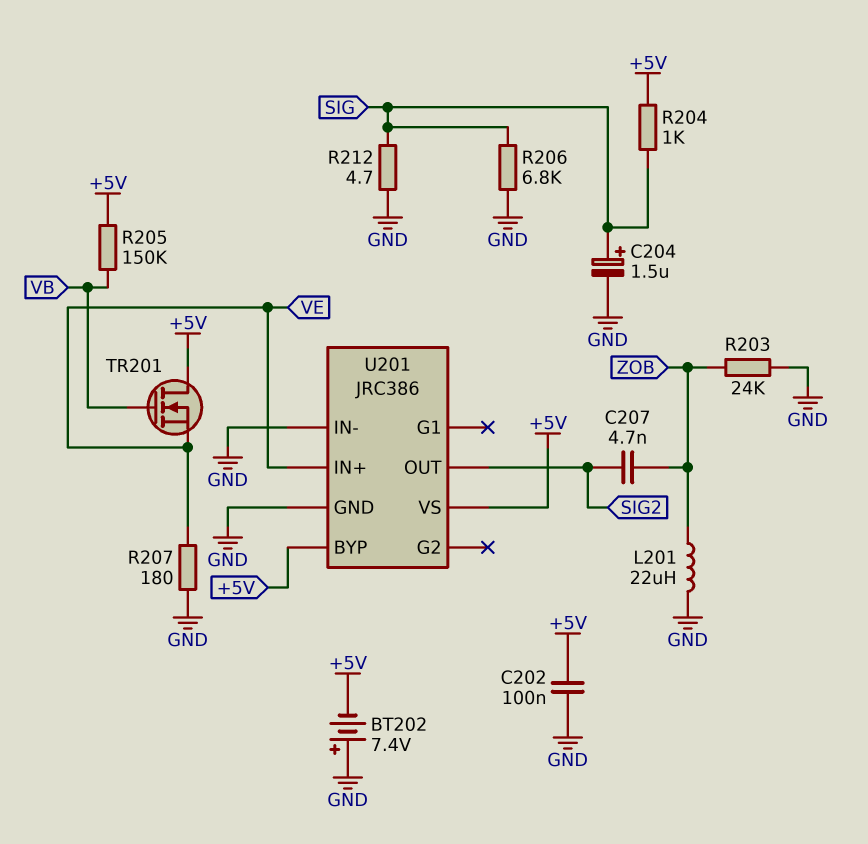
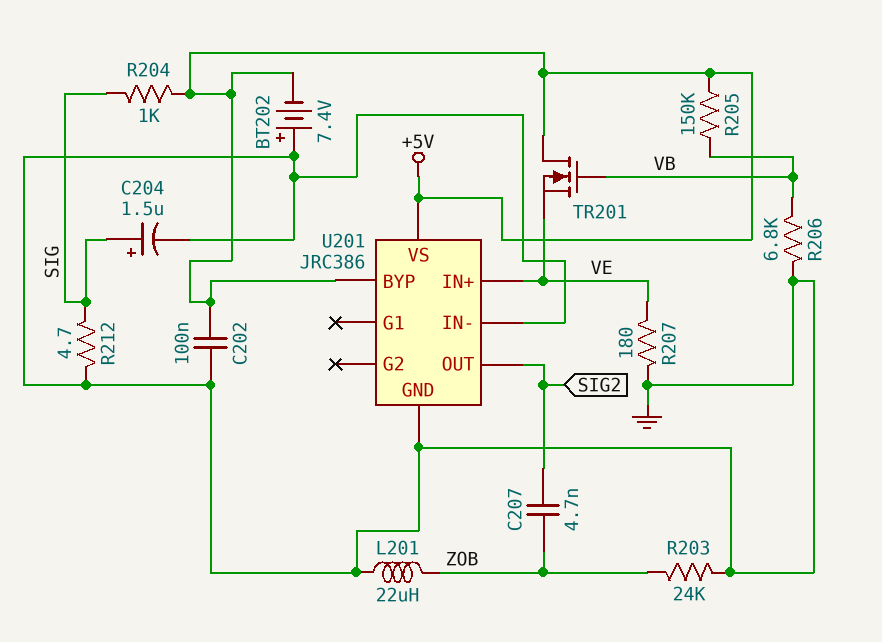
R206: 6.8k (GND, SIG) -> 6.8k (GND, VB)

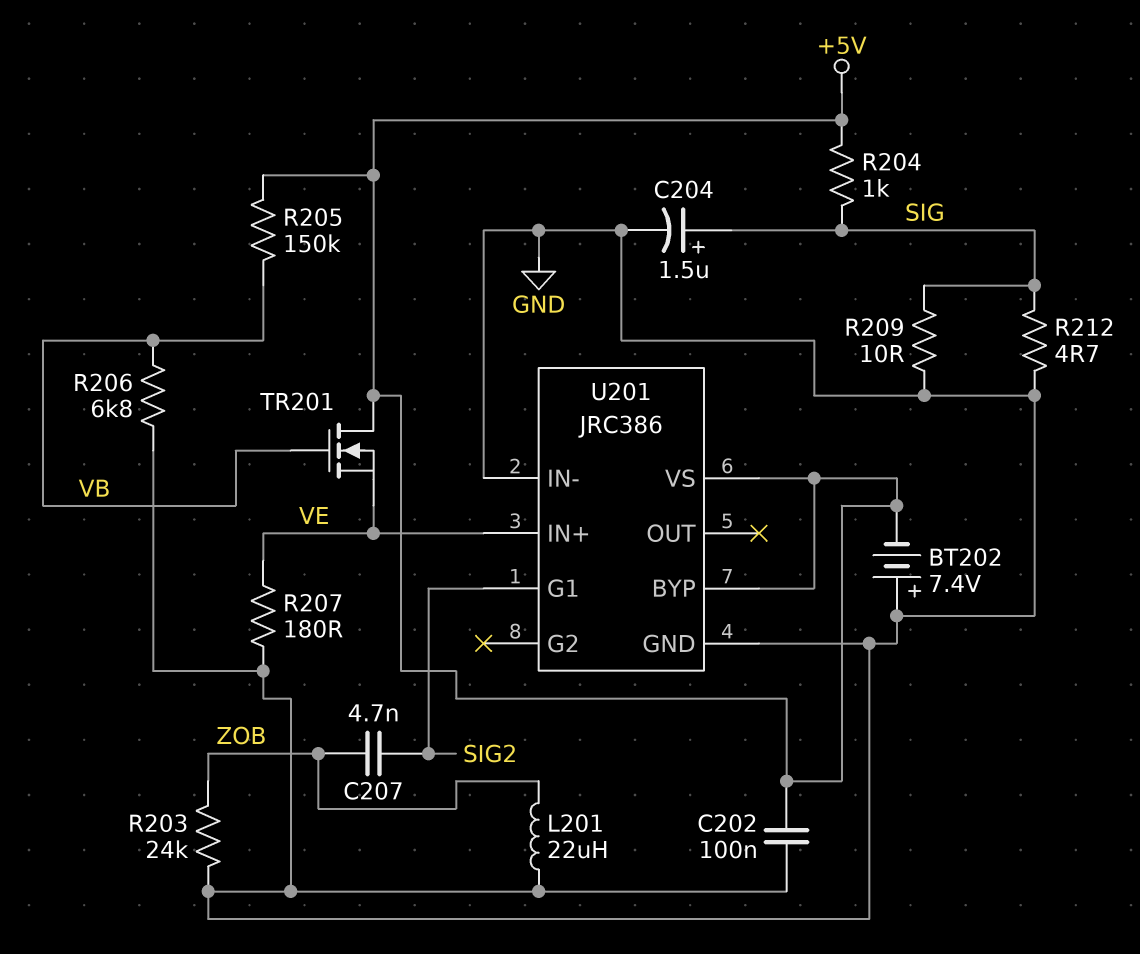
R209: none -> 10 (GND, SIG)
U201 pin G1: none -> SIG2
U201 pin OUT: SIG2 -> none

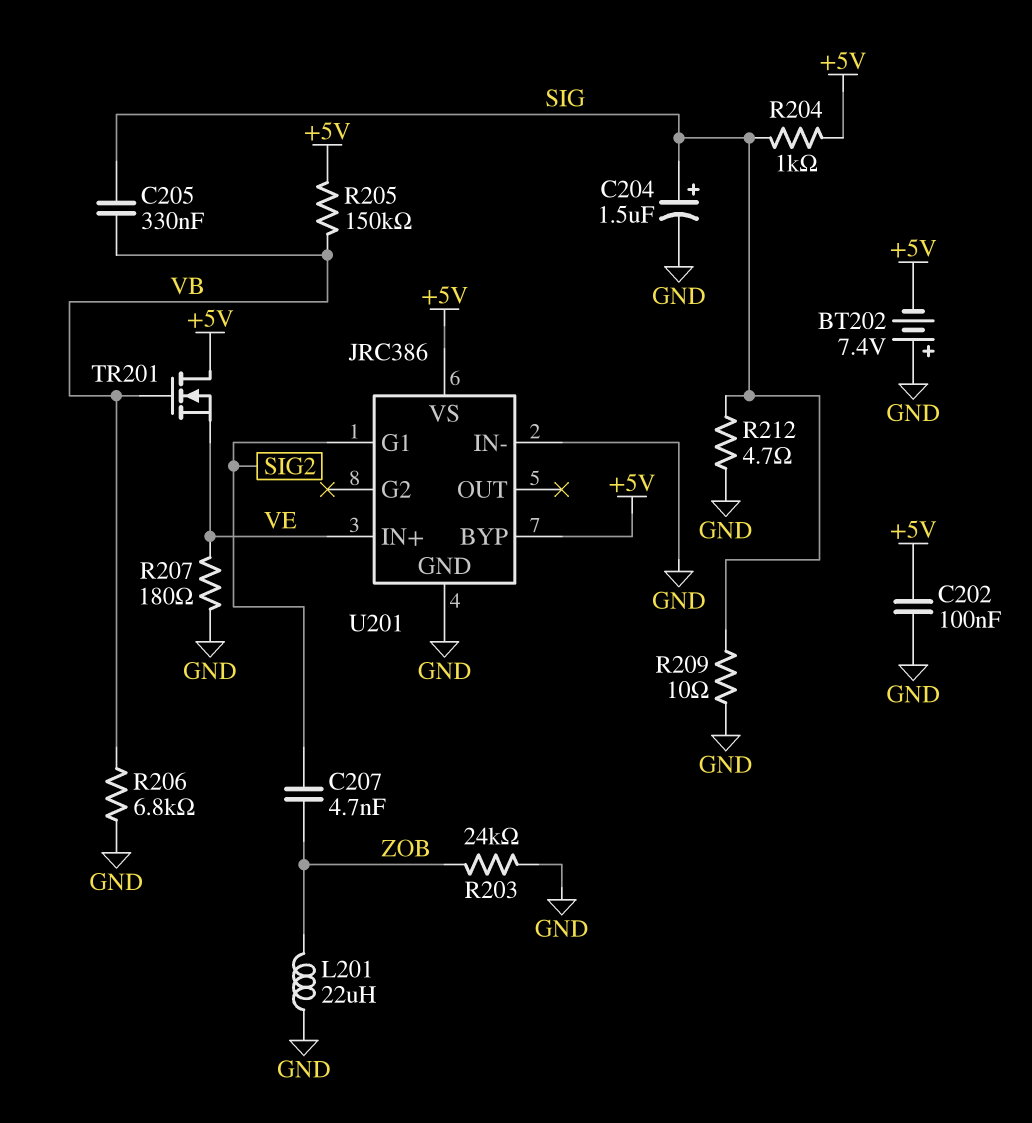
C205: none -> 330nF (SIG, VB)

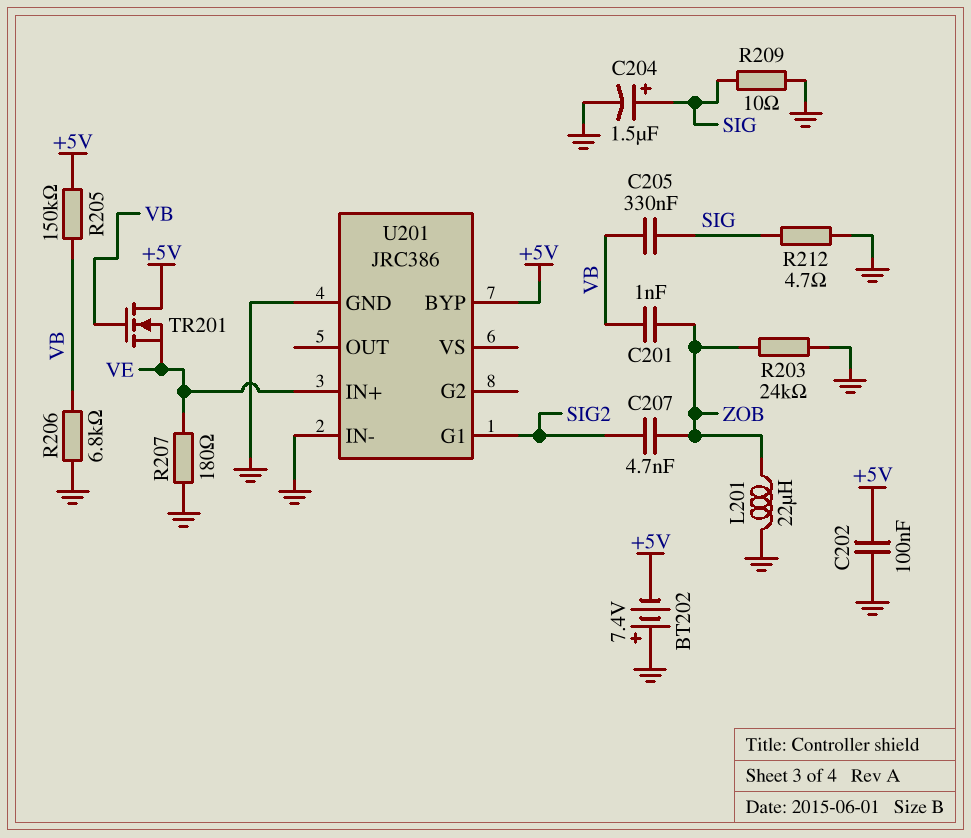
C201: none -> 1nF (VB, ZOB)
R204: 1k (+5V, SIG) -> none
U201 pin VS: +5V -> none

